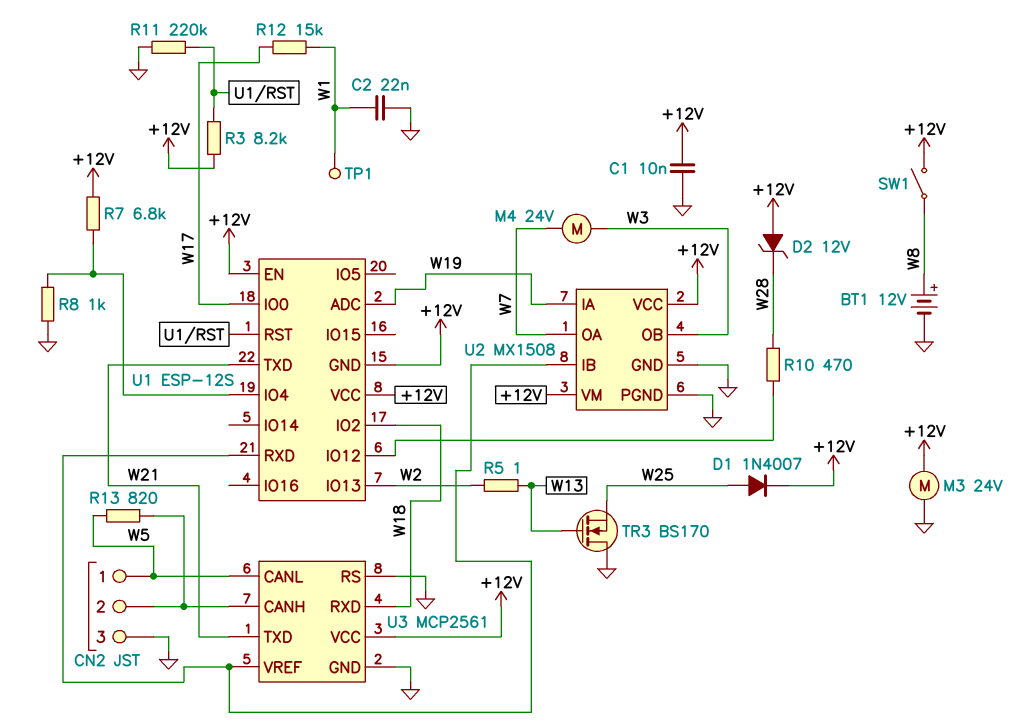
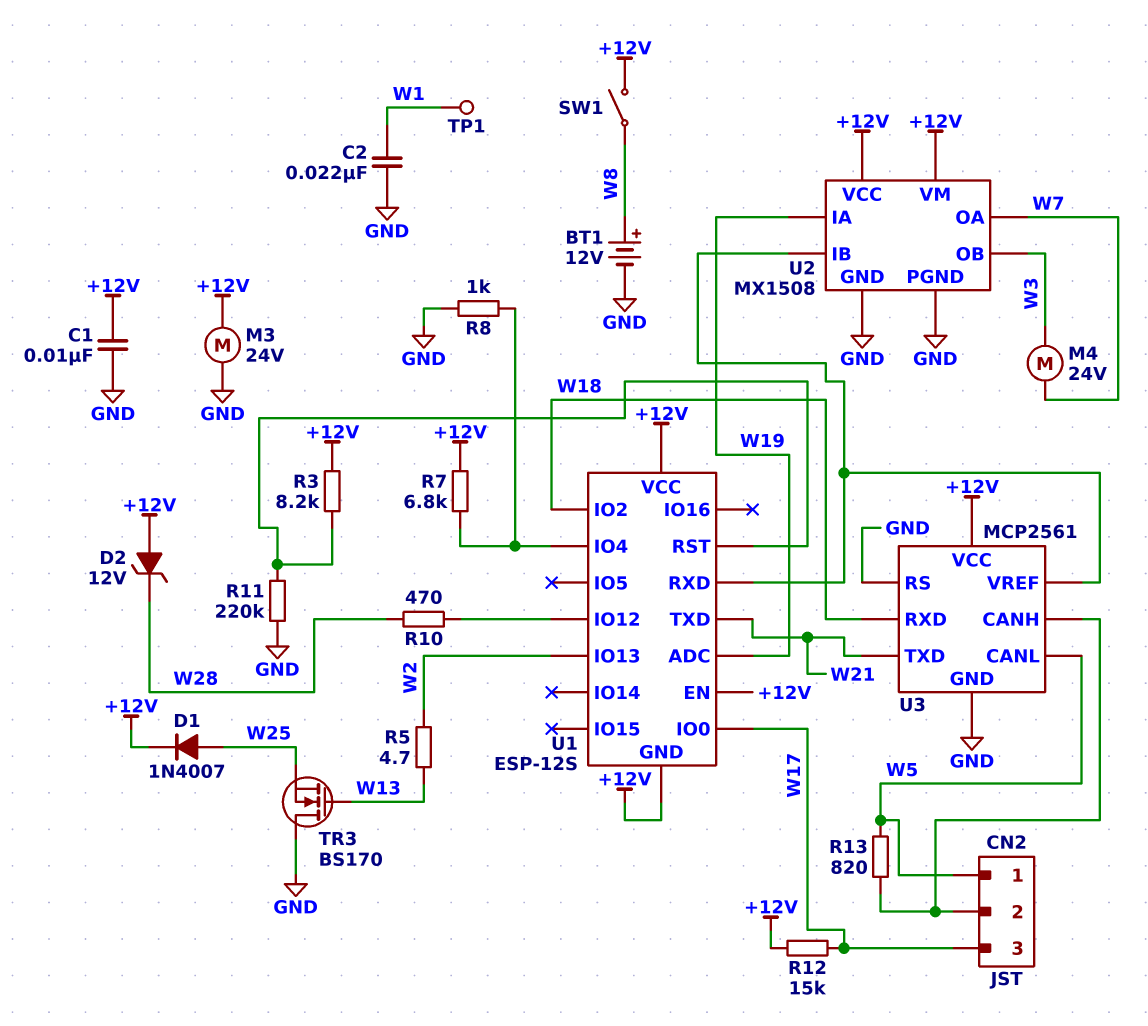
CN2 pin 3: GND -> W17
R5: 1 (W2, W13) -> 4.7 (W2, W13)
R12: 15k (W1, W17) -> 15k (+12V, W17)

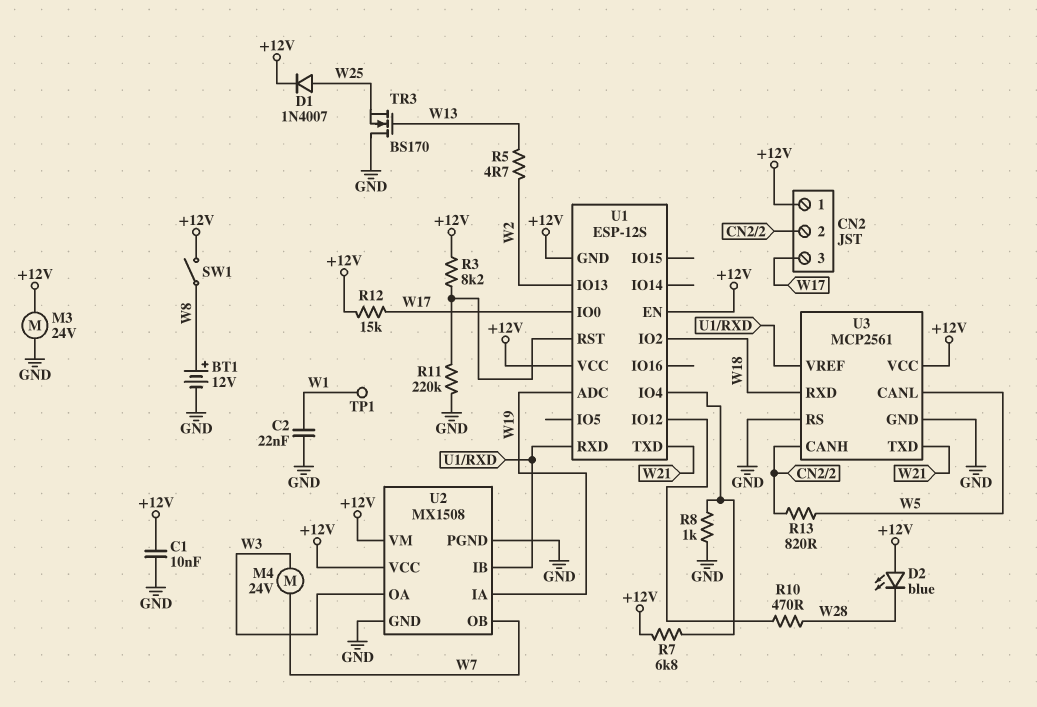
CN2 pin 1: W5 -> +12V
D2: zener 12V (A +12V, K W28) -> LED blue (A +12V, K W28)
U2 pin OA: W7 -> W3
U2 pin OB: W3 -> W7

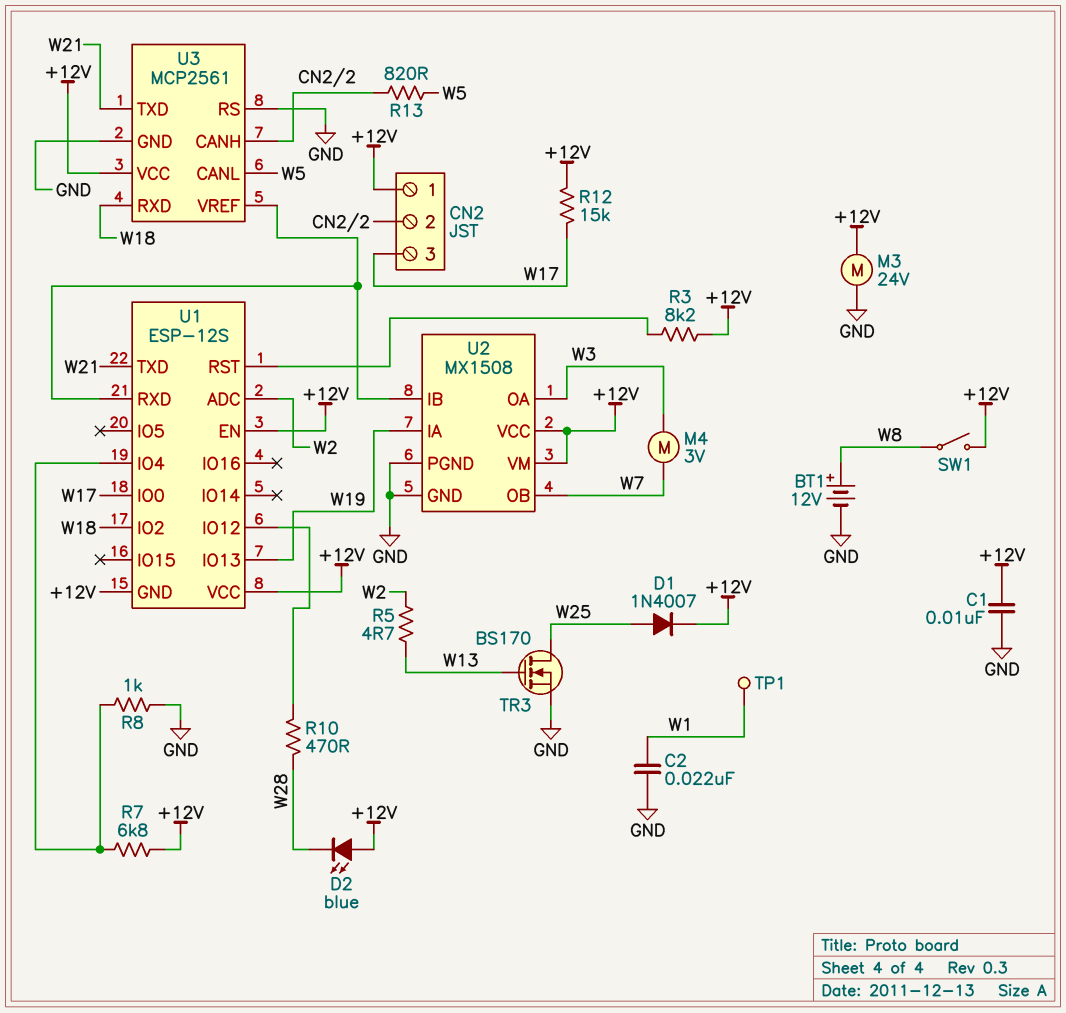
M4: motor 24V (W3, W7) -> motor 3V (W3, W7)
R11: 220k (GND, U1/RST) -> none
TR3: NMOS BS170 (G W13, D GND, S W25) -> NMOS BS170 (G W13, D W25, S GND)
U1 pin ADC: W19 -> W2
U1 pin IO13: W2 -> W19

